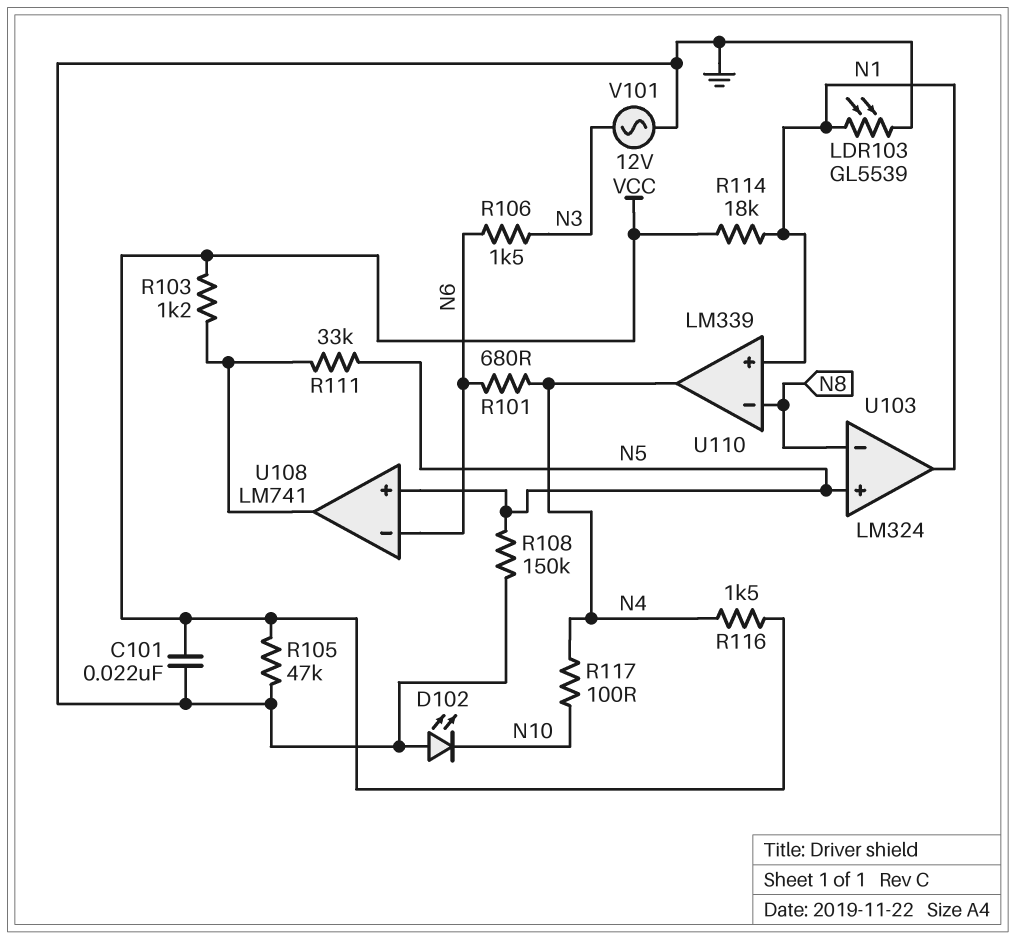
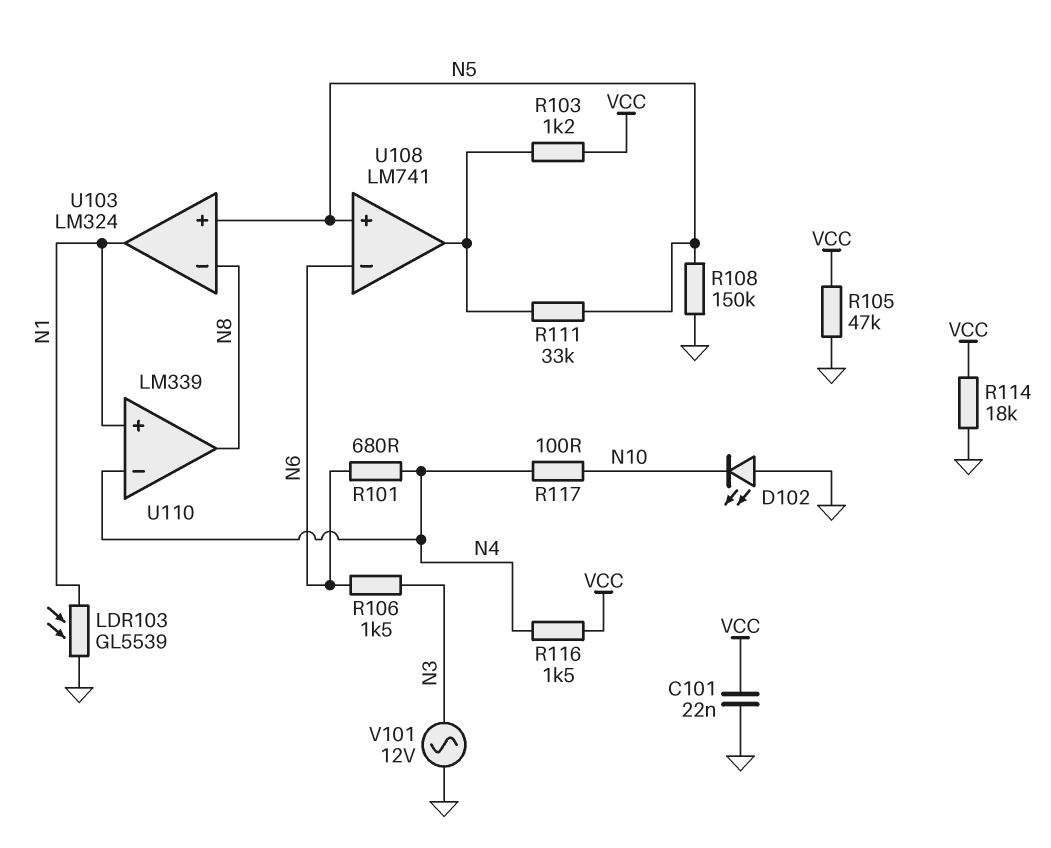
R114: 18k (N1, VCC) -> 18k (GND, VCC)
U110 pin in-: N8 -> N4
U110 pin out: N4 -> N8

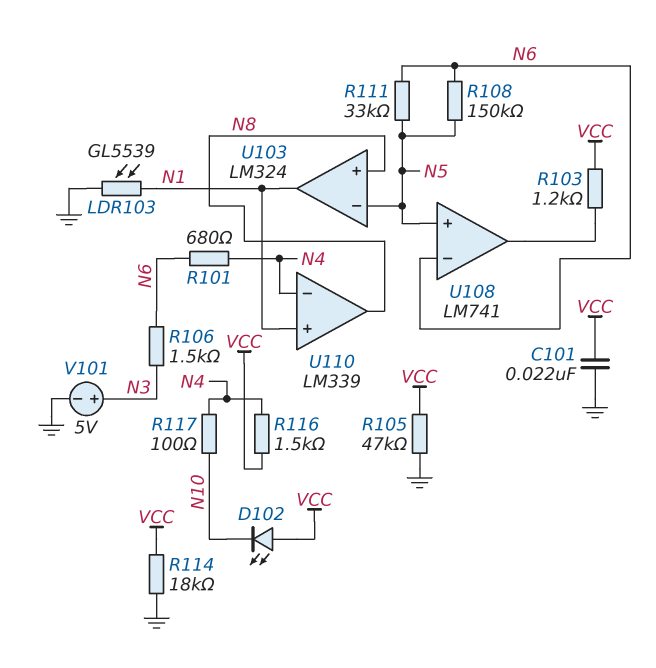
D102: LED (A GND, K N10) -> LED (A VCC, K N10)
R108: 150k (GND, N5) -> 150k (N5, N6)
R111: 33k (N5, U108/out) -> 33k (N5, N6)
U103 pin in+: N5 -> N8
U103 pin in-: N8 -> N5
V101: AC 12V (GND, N3) -> 5V (plus N3, minus GND)

